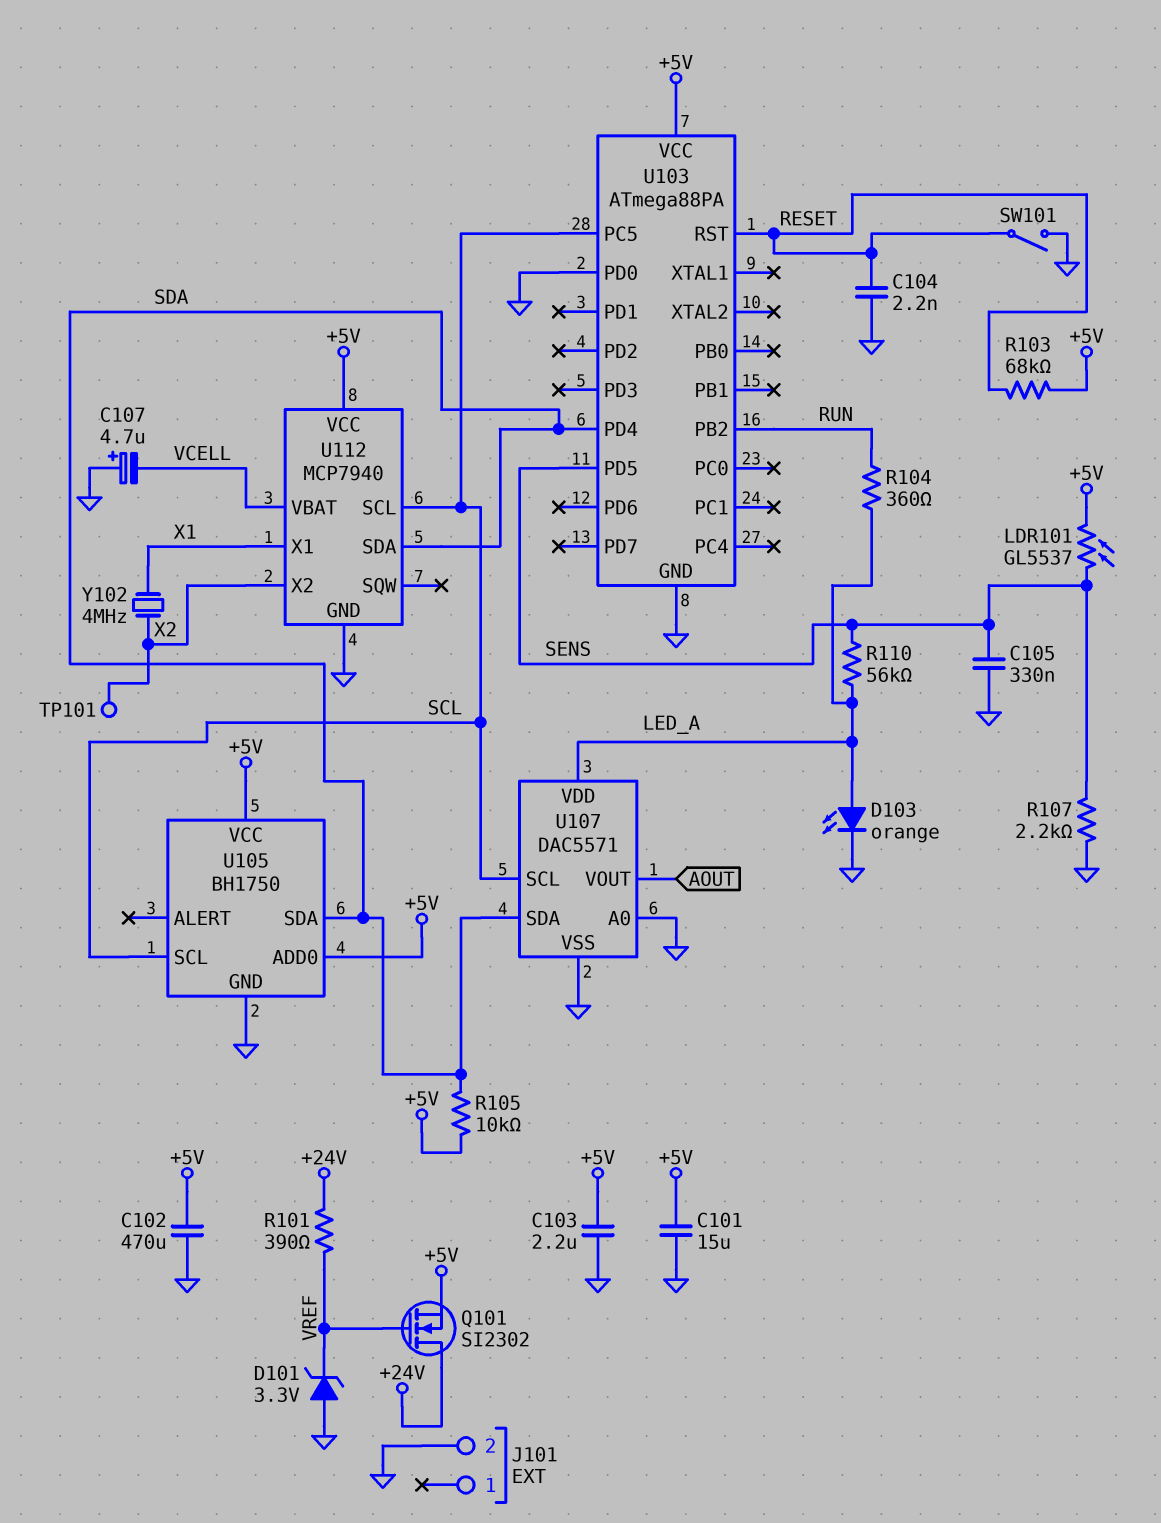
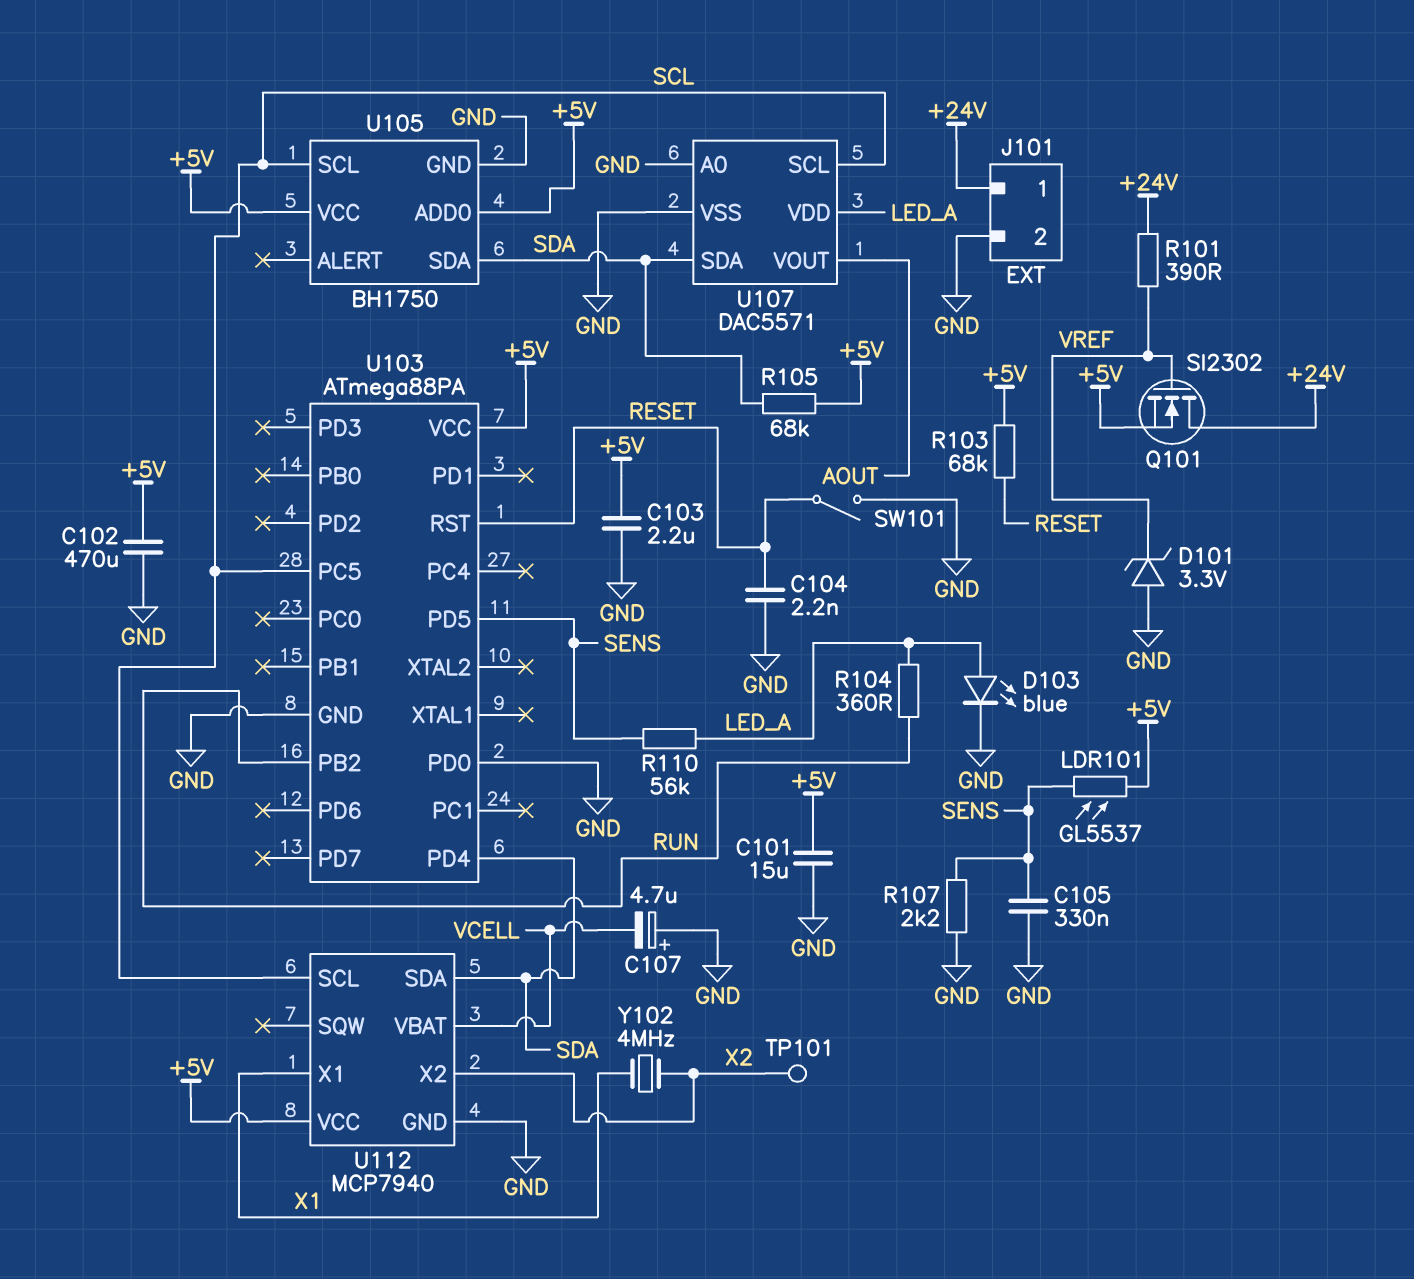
D103: LED orange (A LED_A, K GND) -> LED blue (A LED_A, K GND)
J101 pin 1: none -> +24V
R105: 10k (+5V, SDA) -> 68k (+5V, SDA)

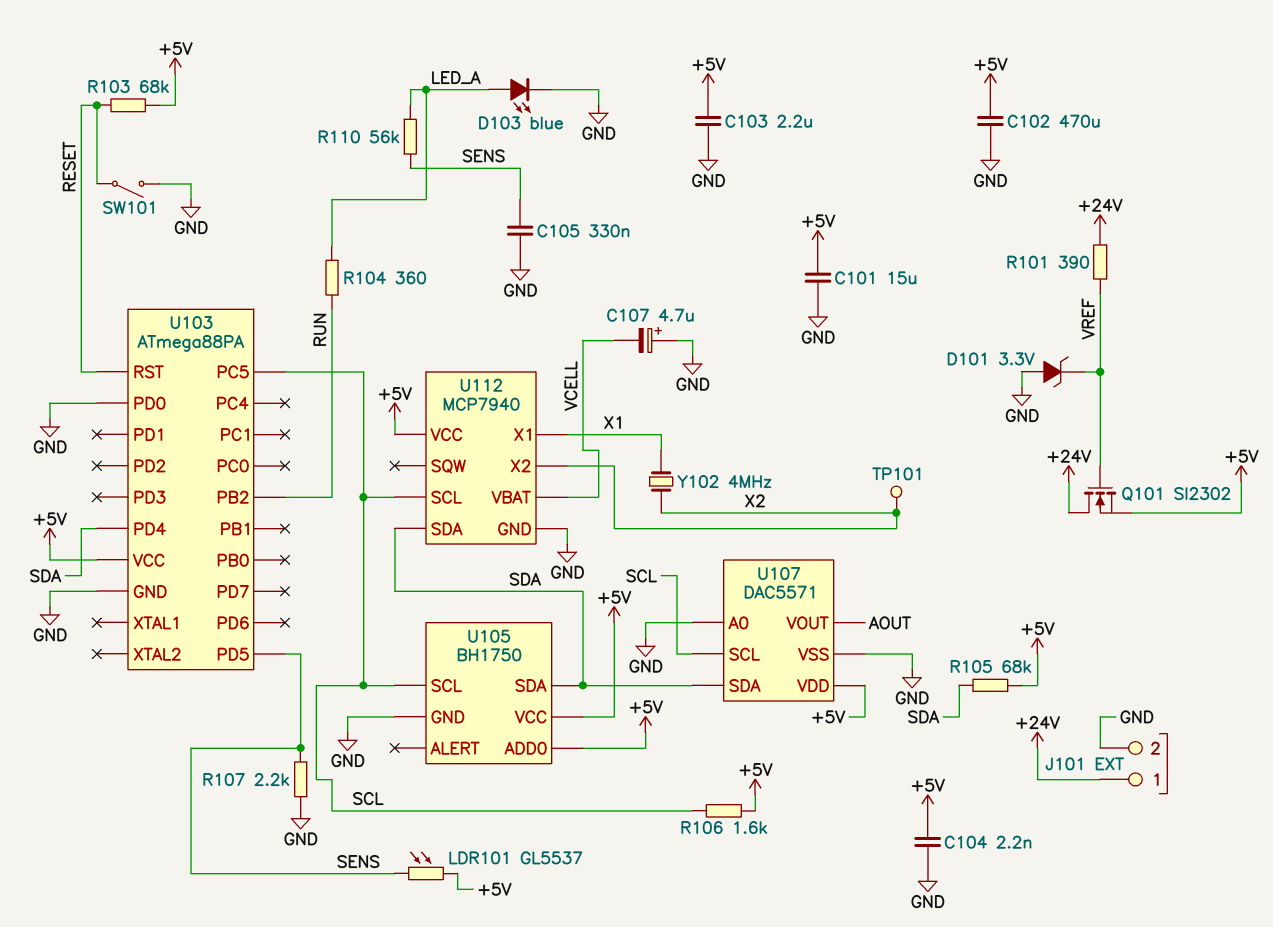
C104: 2.2nF (GND, RESET) -> 2.2nF (+5V, GND)
R106: none -> 1.6k (+5V, SCL)
U107 pin VDD: LED_A -> +5V

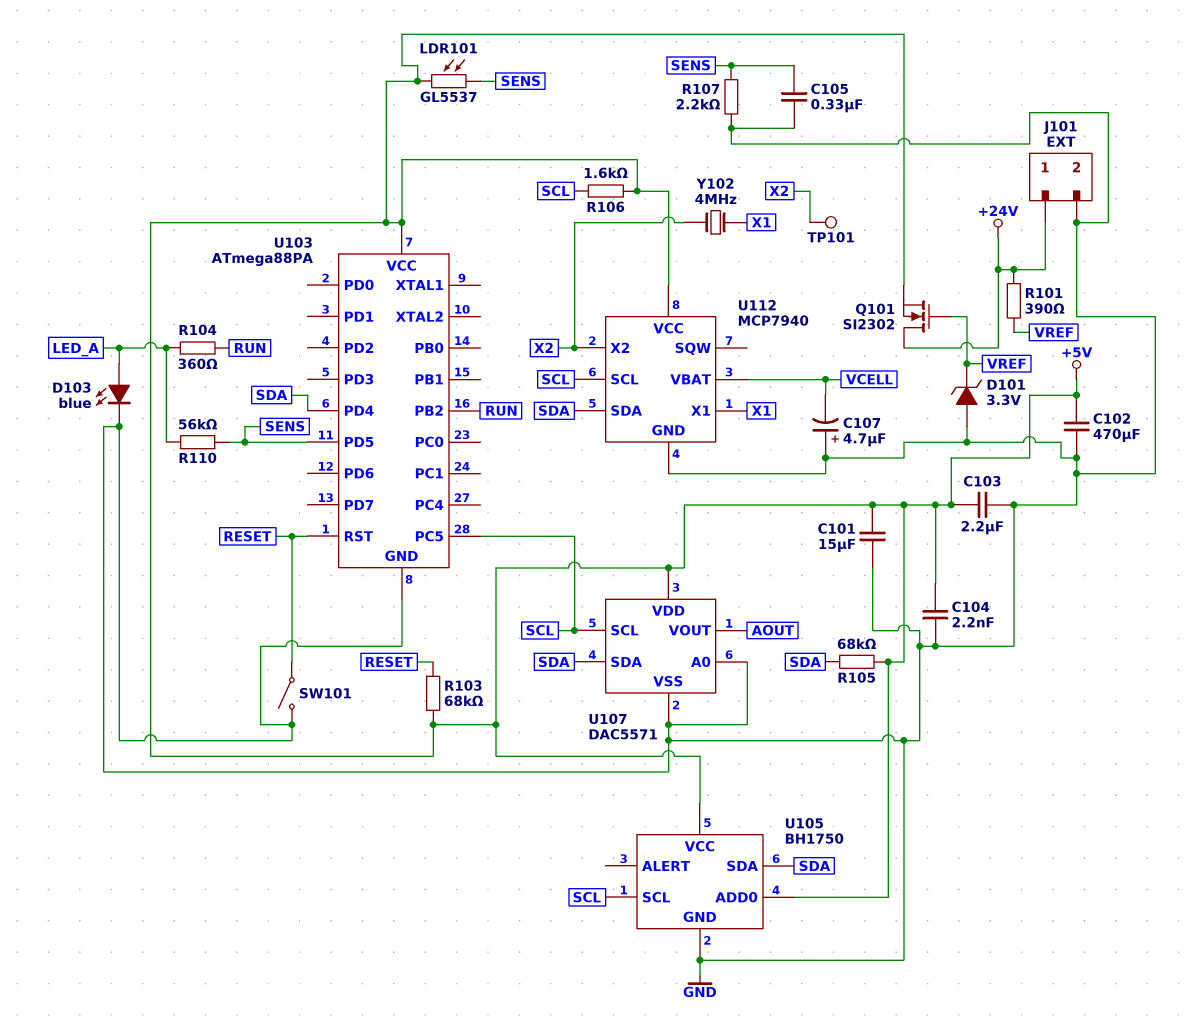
U103 pin PD0: GND -> none

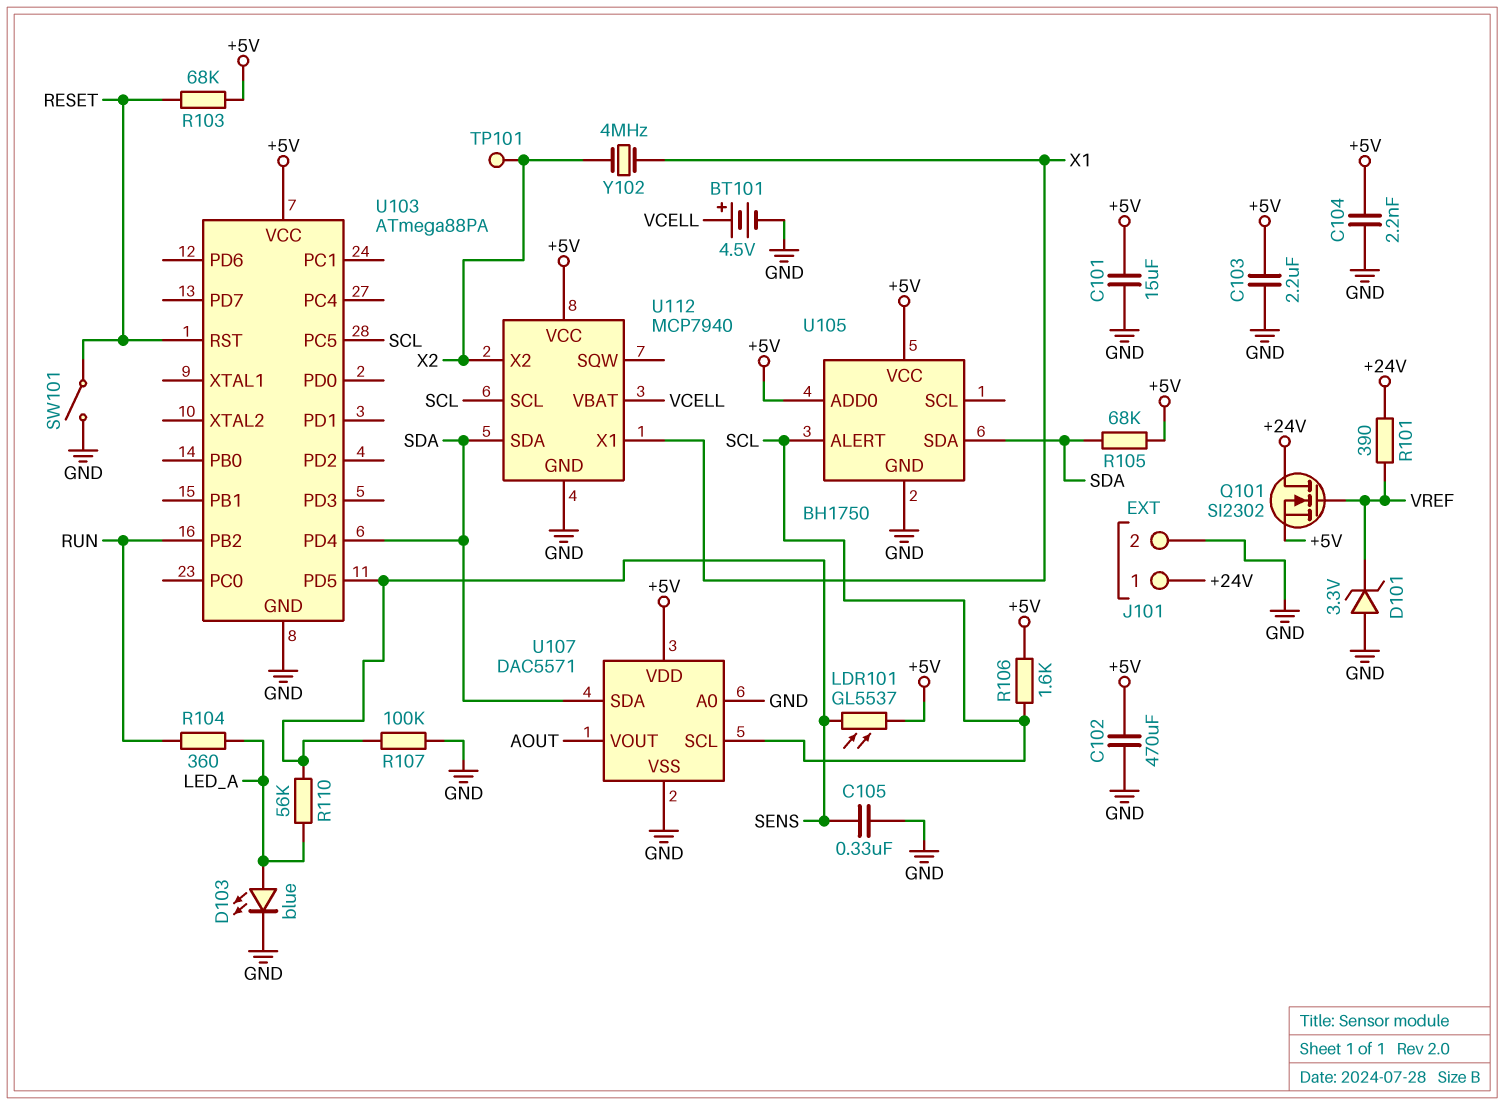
BT101: none -> 4.5V (plus VCELL, minus GND)
C107: 4.7uF (plus GND, minus VCELL) -> none
R107: 2.2k (GND, SENS) -> 100k (GND, SENS)
U105 pin ALERT: none -> SCL
U105 pin SCL: SCL -> none

